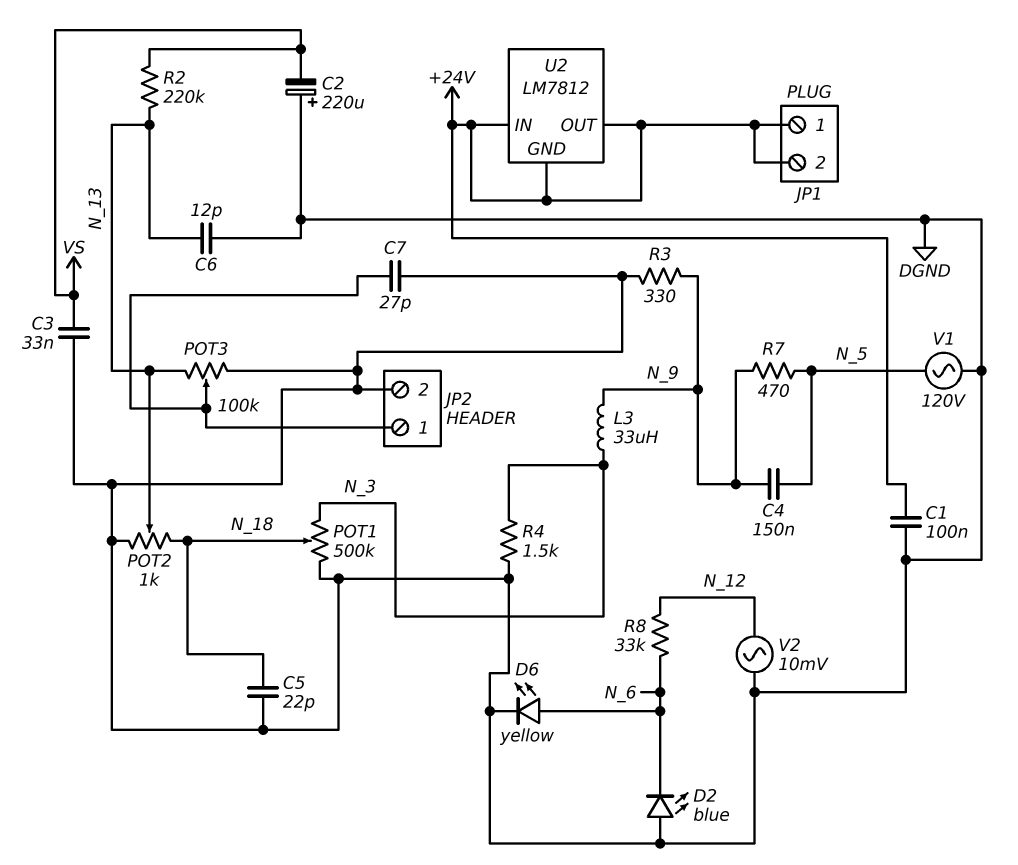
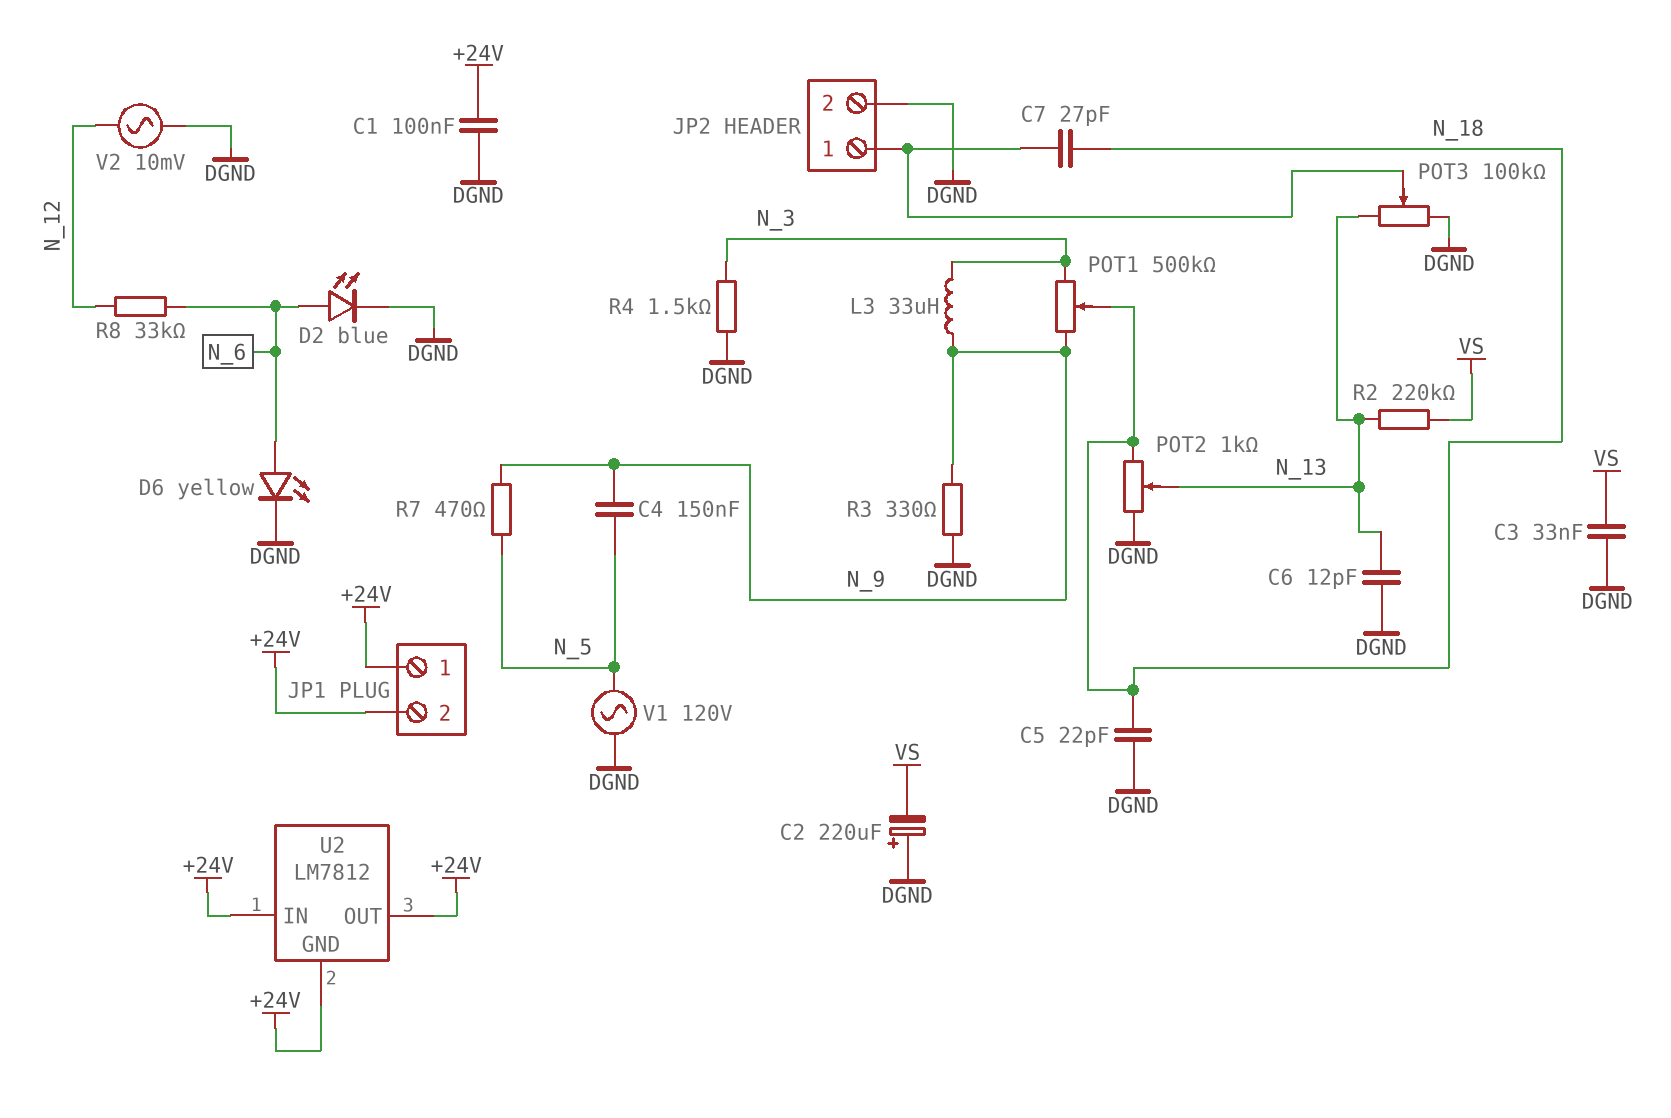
C7: 27pF (DGND, JP2/1) -> 27pF (JP2/1, N_18)
D2: LED blue (A DGND, K N_6) -> LED blue (A N_6, K DGND)
POT1: 500k (DGND, N_3, wiper N_18) -> 500k (N_3, N_9, wiper N_18)

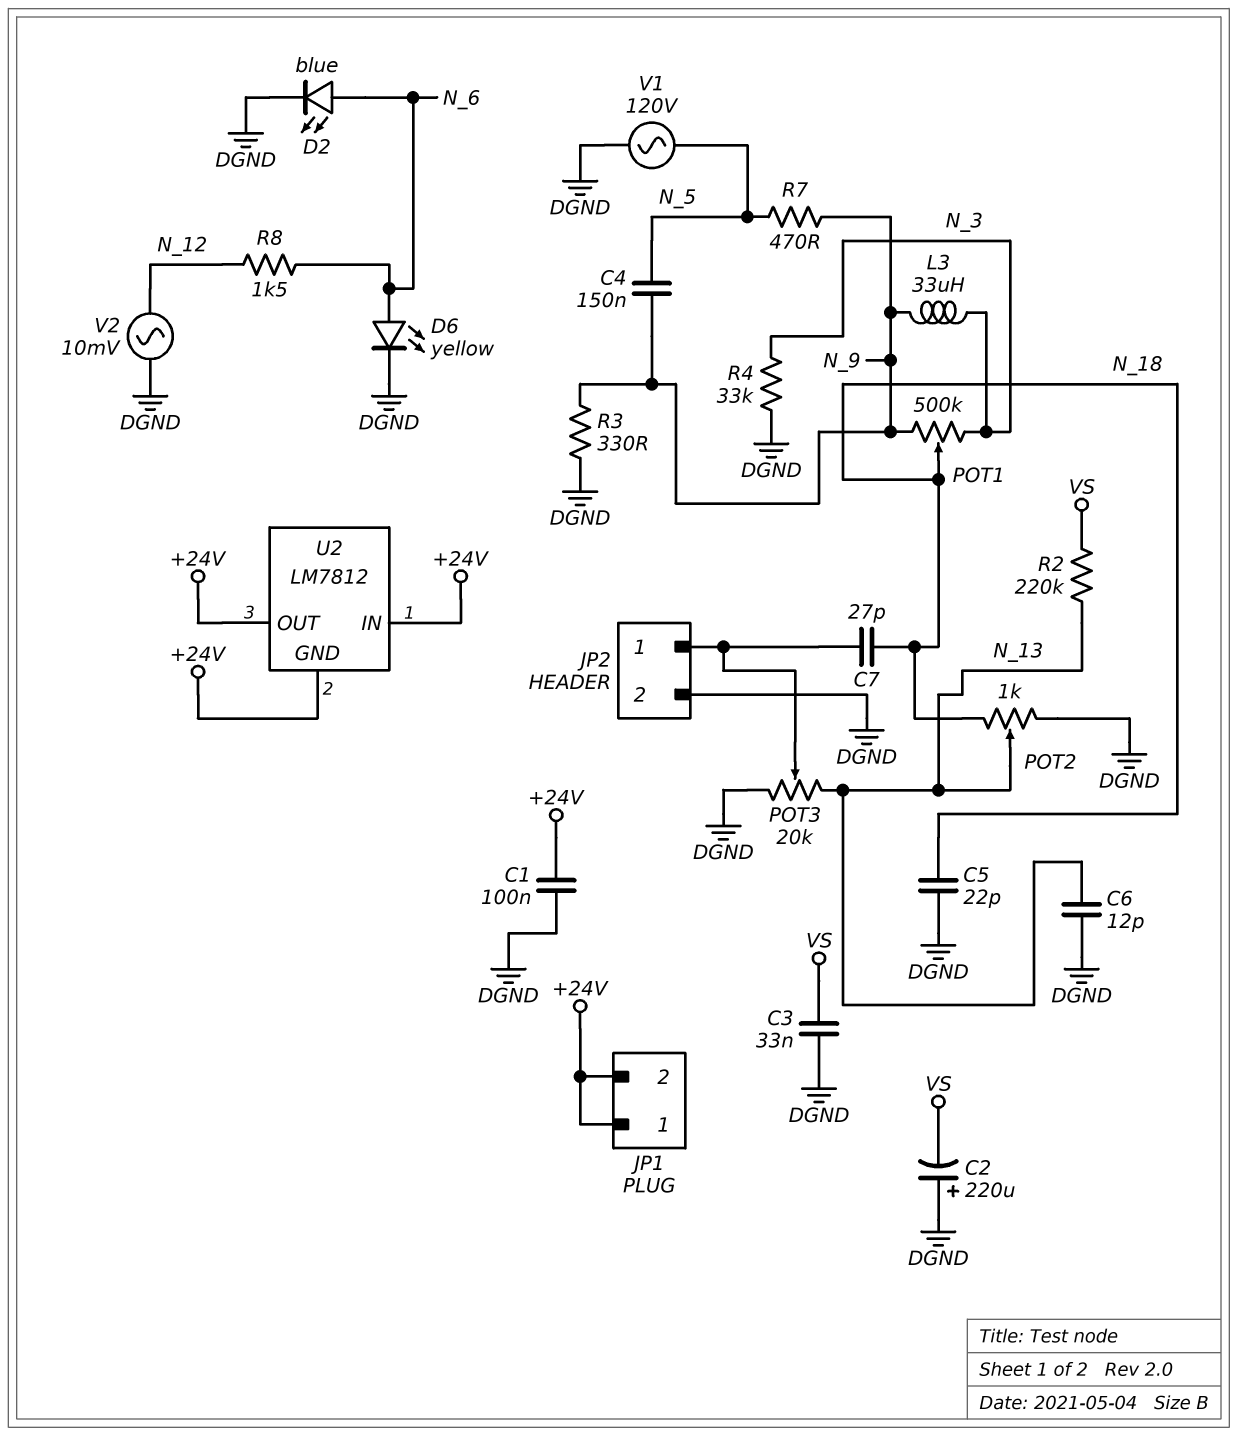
POT3: 100k (DGND, N_13, wiper JP2/1) -> 20k (DGND, N_13, wiper JP2/1)
R4: 1.5k (DGND, N_3) -> 33k (DGND, N_3)
R8: 33k (N_6, N_12) -> 1.5k (N_6, N_12)

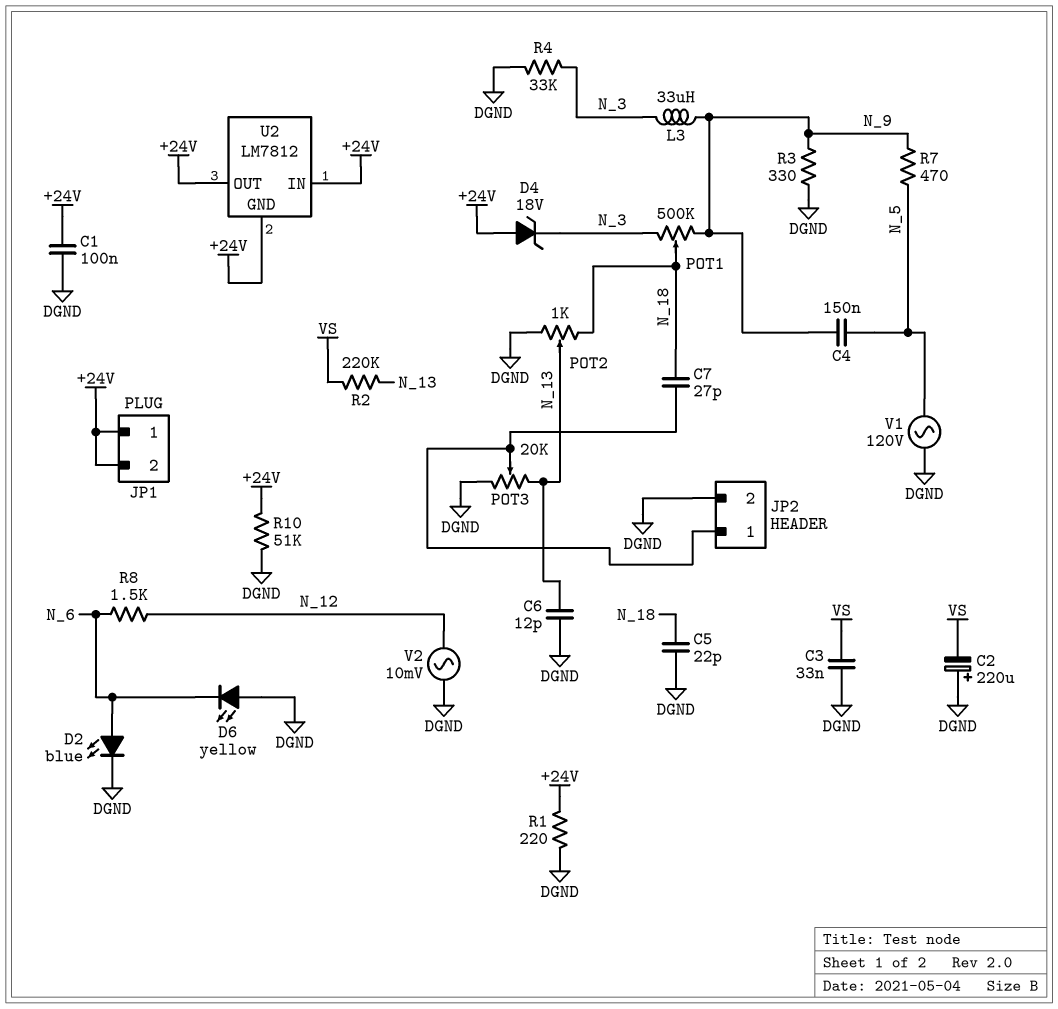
D4: none -> zener 18V (A +24V, K N_3)
D6: LED yellow (A N_6, K DGND) -> LED yellow (A DGND, K N_6)
R1: none -> 220 (+24V, DGND)
R10: none -> 51k (+24V, DGND)

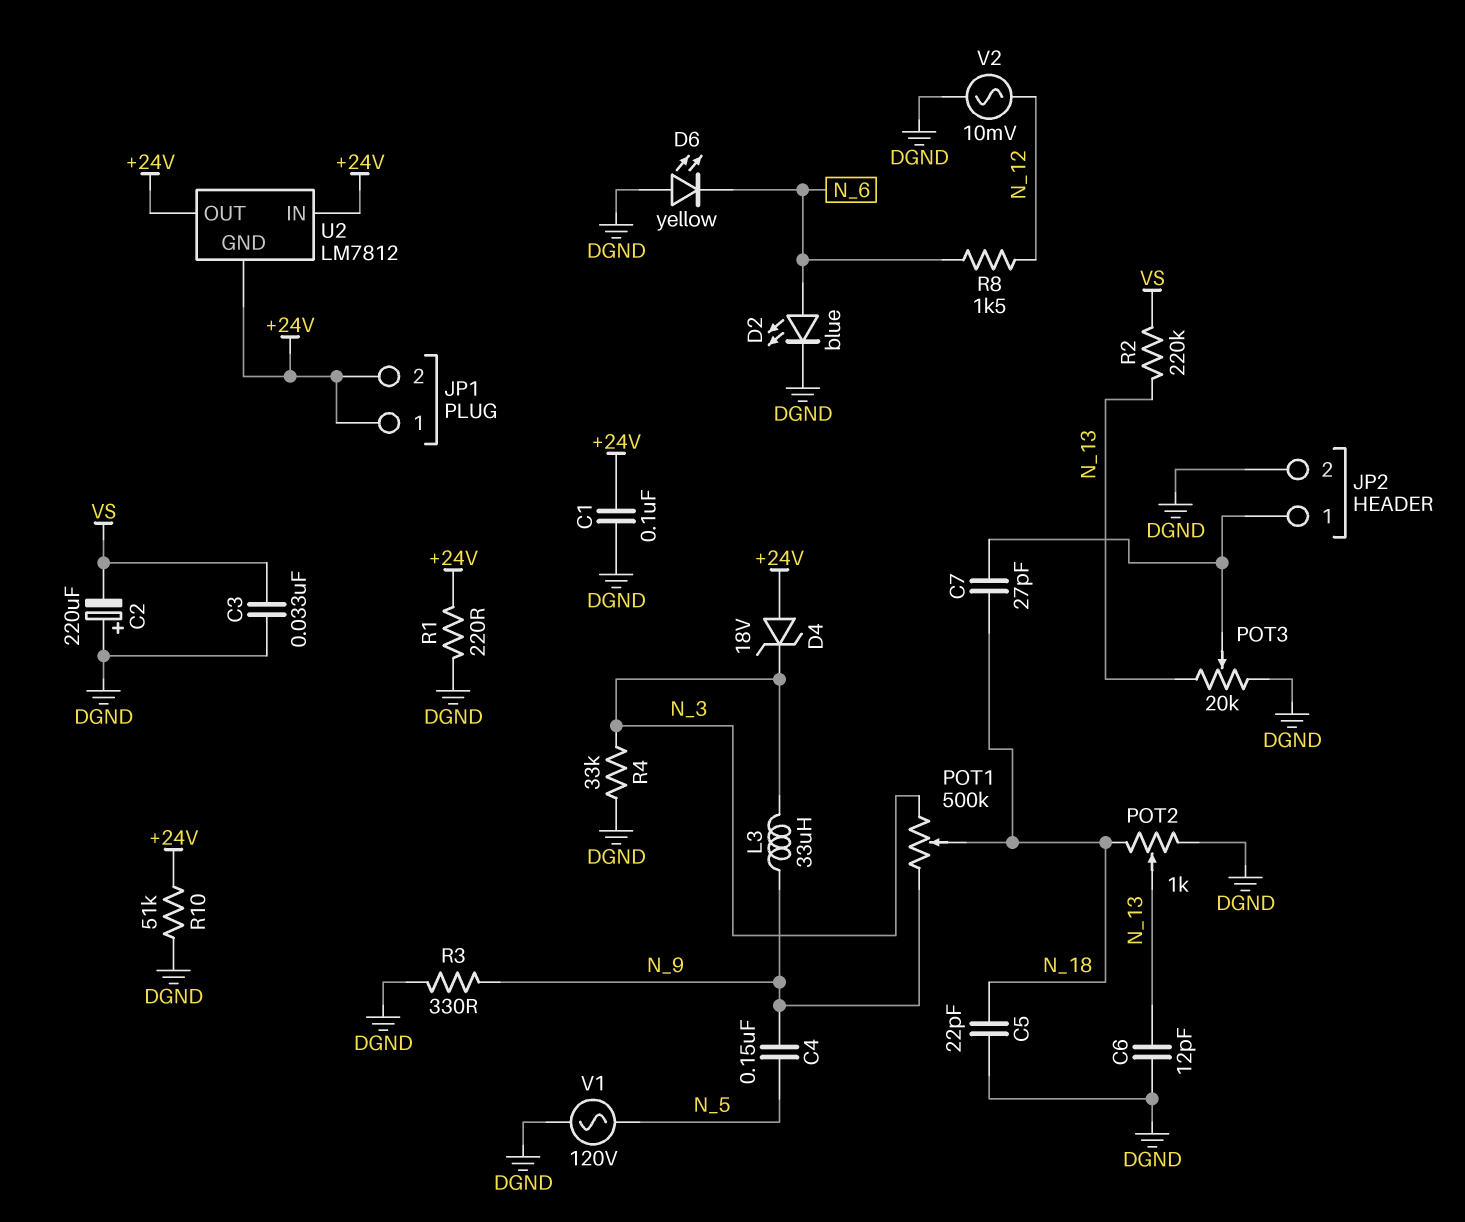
R7: 470 (N_5, N_9) -> none

